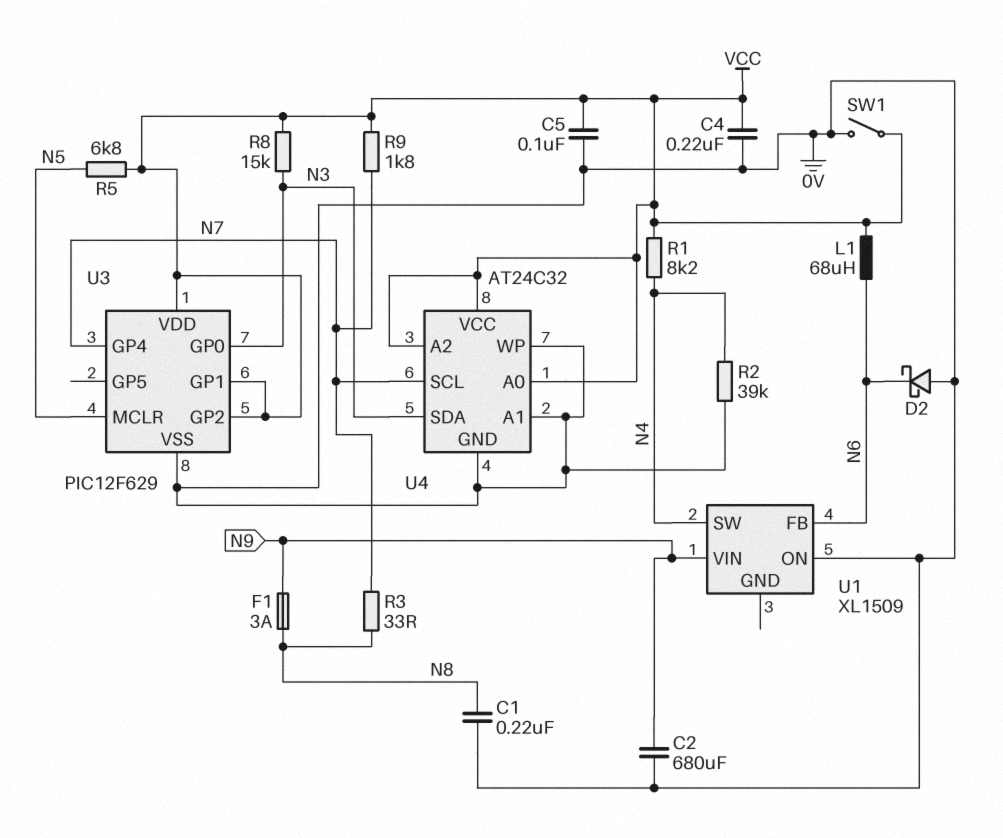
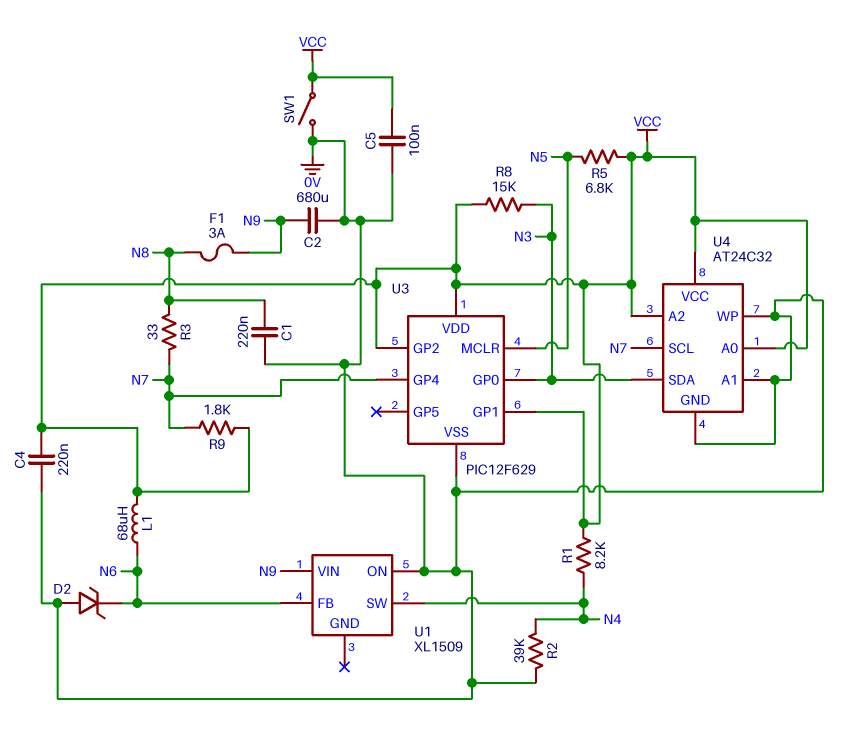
D2: schottky (A 0V, K N6) -> zener (A 0V, K N6)

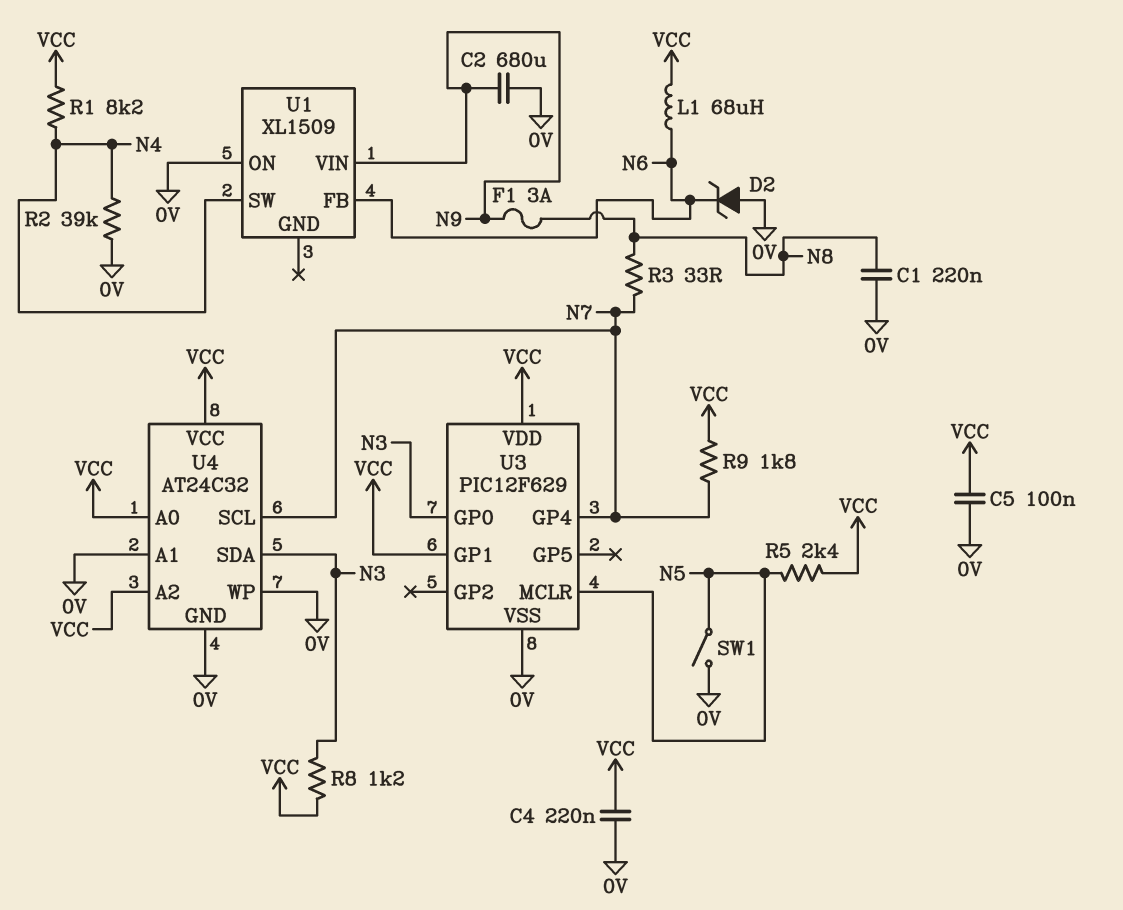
R5: 6.8k (N5, VCC) -> 2.4k (N5, VCC)
R8: 15k (N3, VCC) -> 1.2k (N3, VCC)
SW1: switch (0V, VCC) -> switch (0V, N5)
U3 pin GP2: VCC -> none

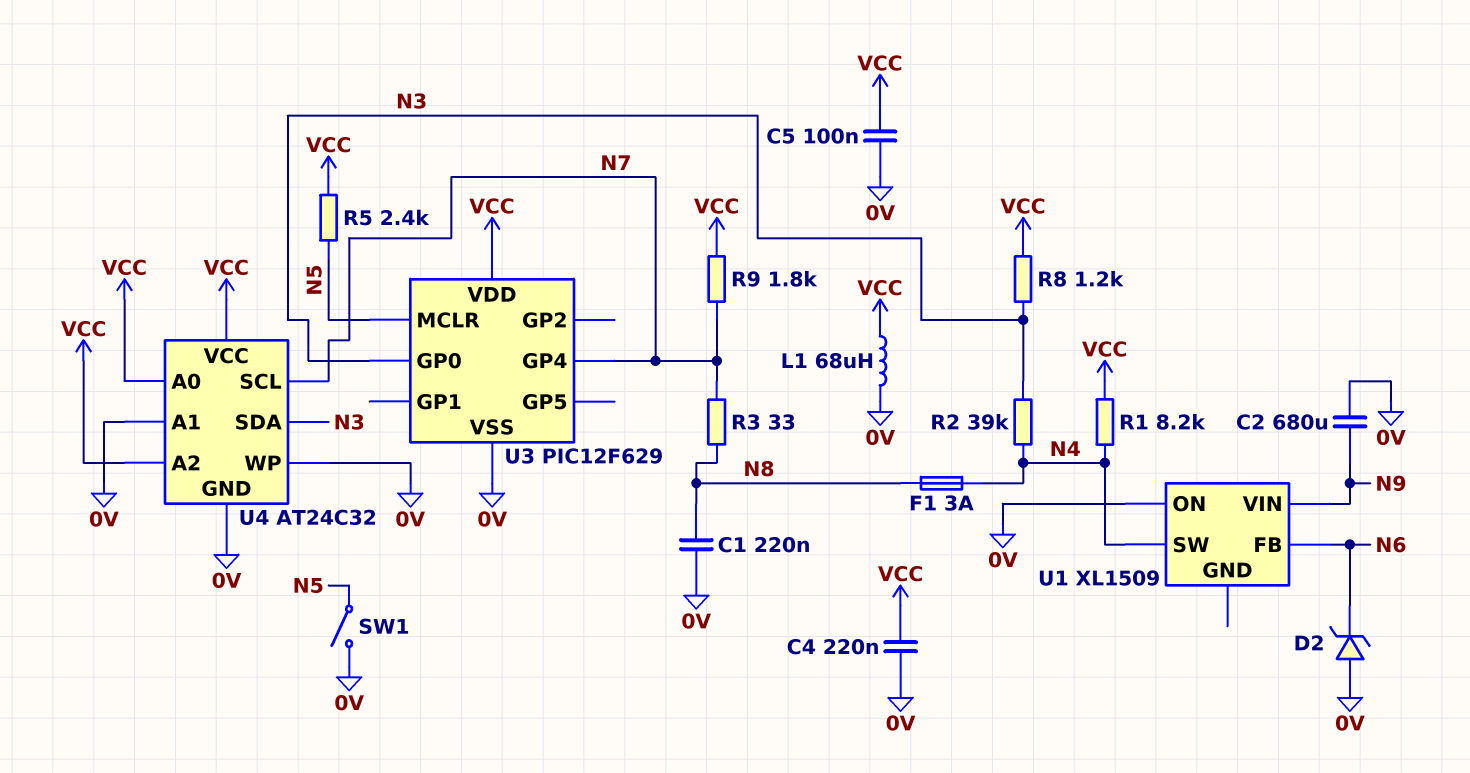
F1: 3A (N8, N9) -> 3A (N4, N8)
L1: 68uH (N6, VCC) -> 68uH (0V, VCC)
R2: 39k (0V, N4) -> 39k (N3, N4)
U3 pin GP1: VCC -> none

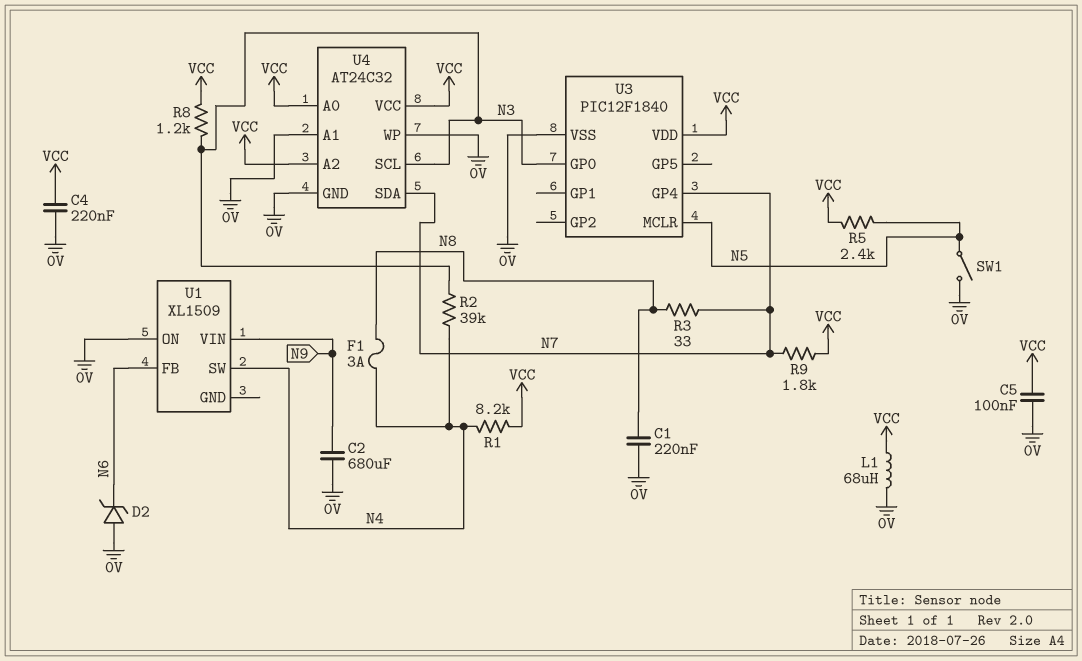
U3: PIC12F629 -> PIC12F1840
U4 pin SCL: N7 -> N3
U4 pin SDA: N3 -> N7

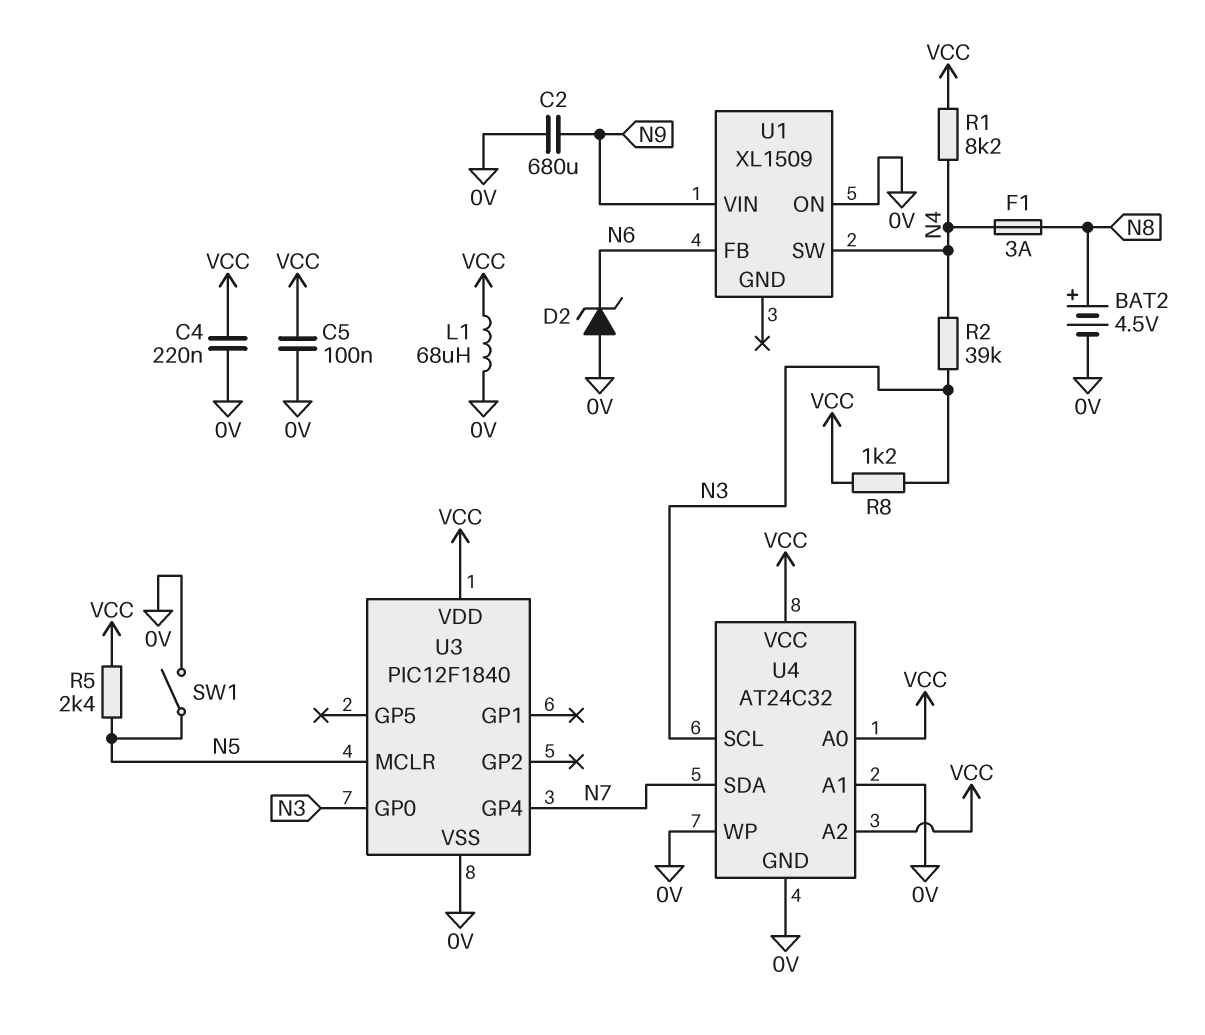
BAT2: none -> 4.5V (plus N8, minus 0V)
C1: 220nF (0V, N8) -> none
R3: 33 (N7, N8) -> none
R9: 1.8k (N7, VCC) -> none

